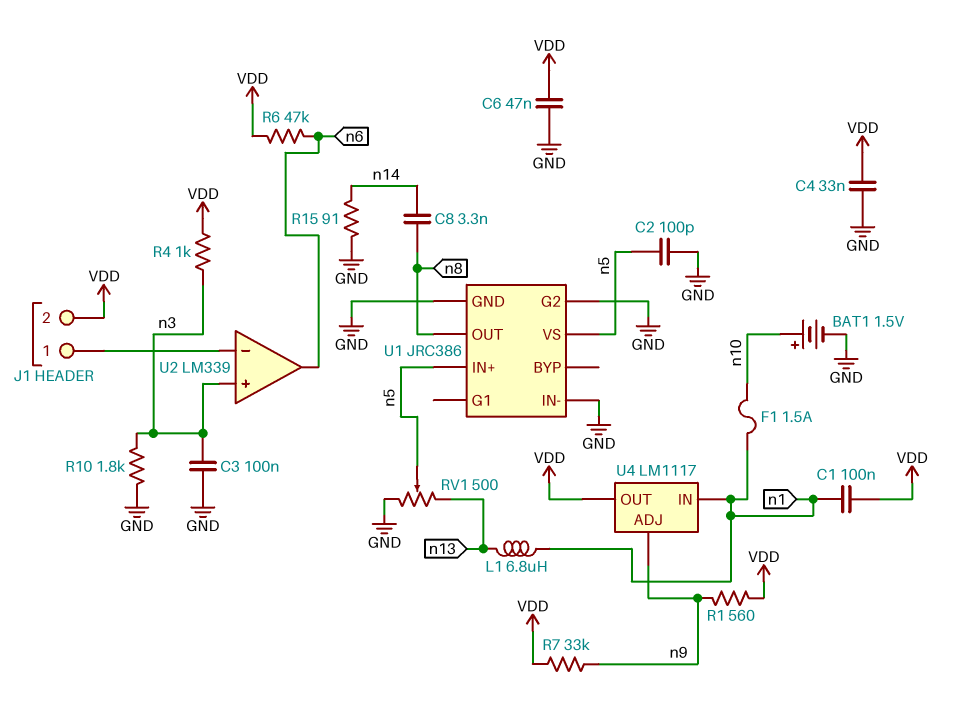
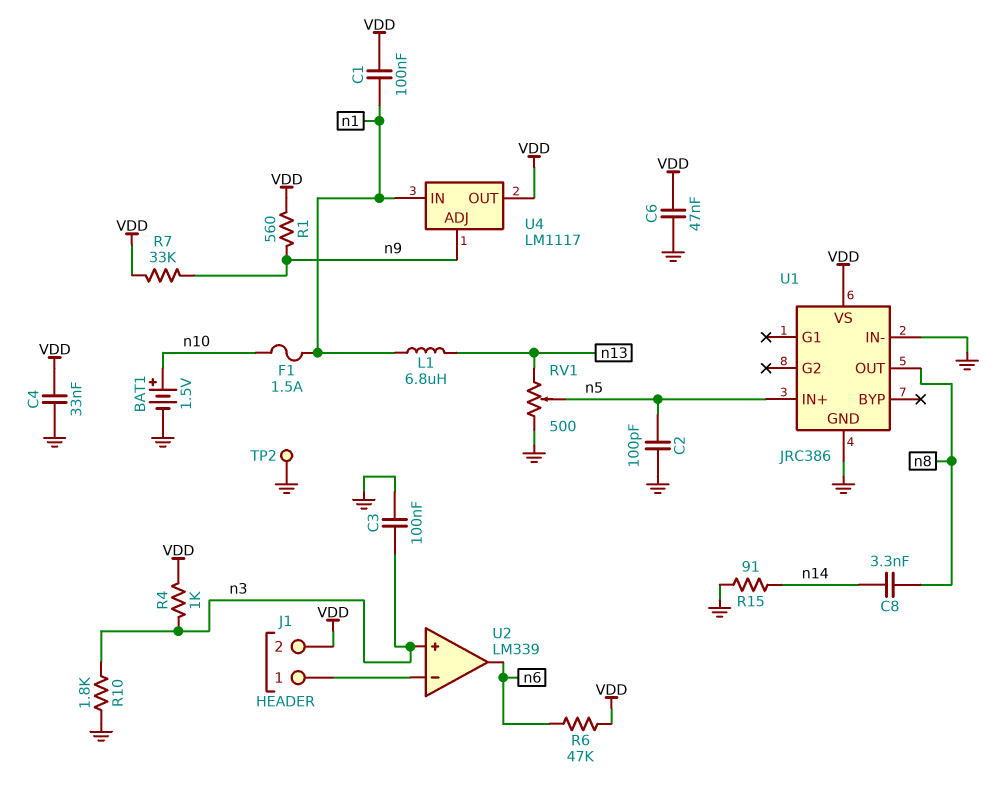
TP2: none -> test point (GND)
U1 pin G2: GND -> none
U1 pin VS: n5 -> VDD

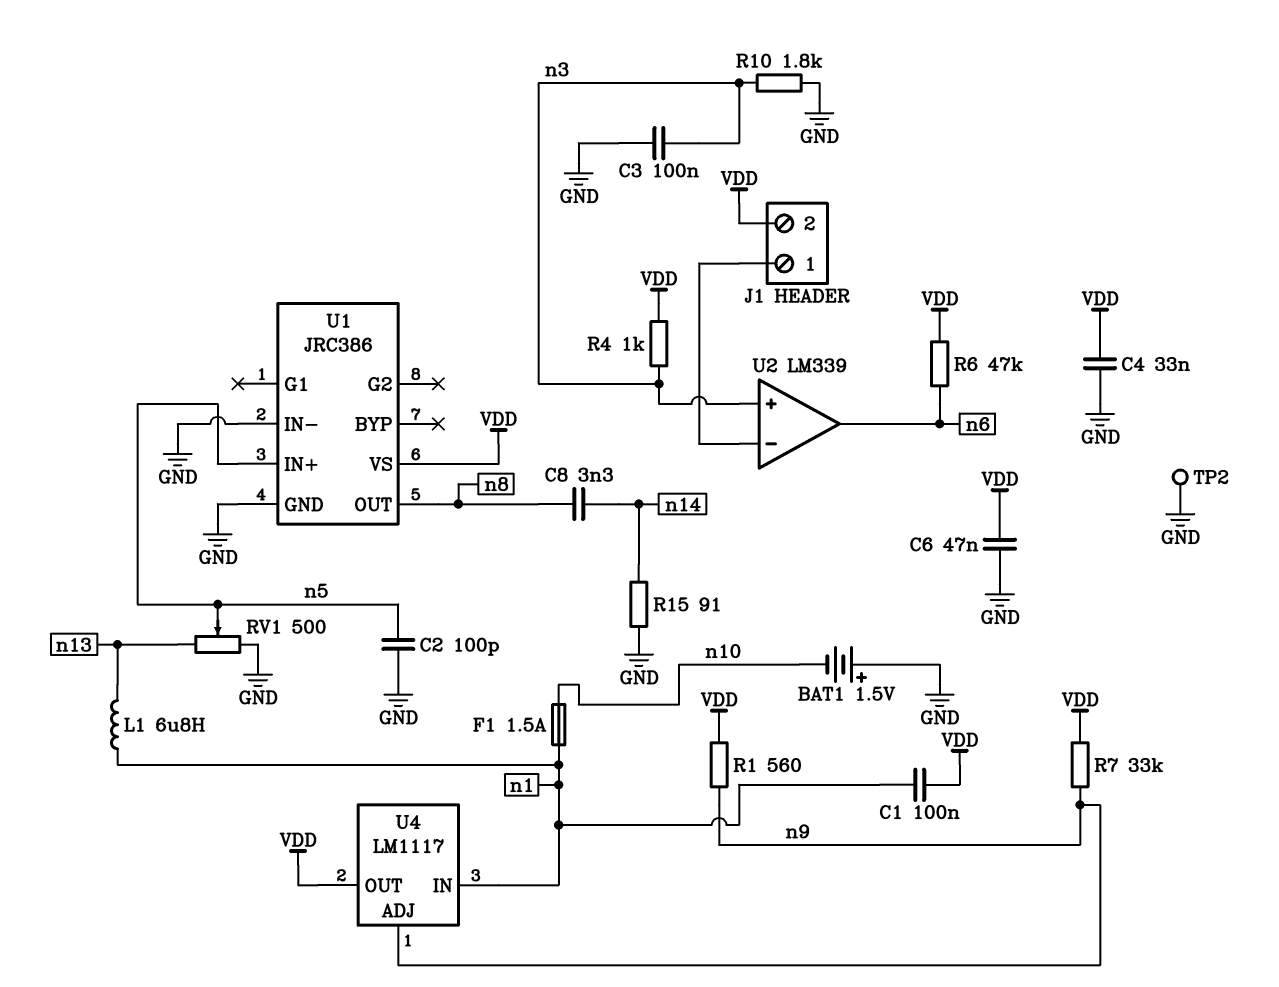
BAT1: 1.5V (plus n10, minus GND) -> 1.5V (plus GND, minus n10)

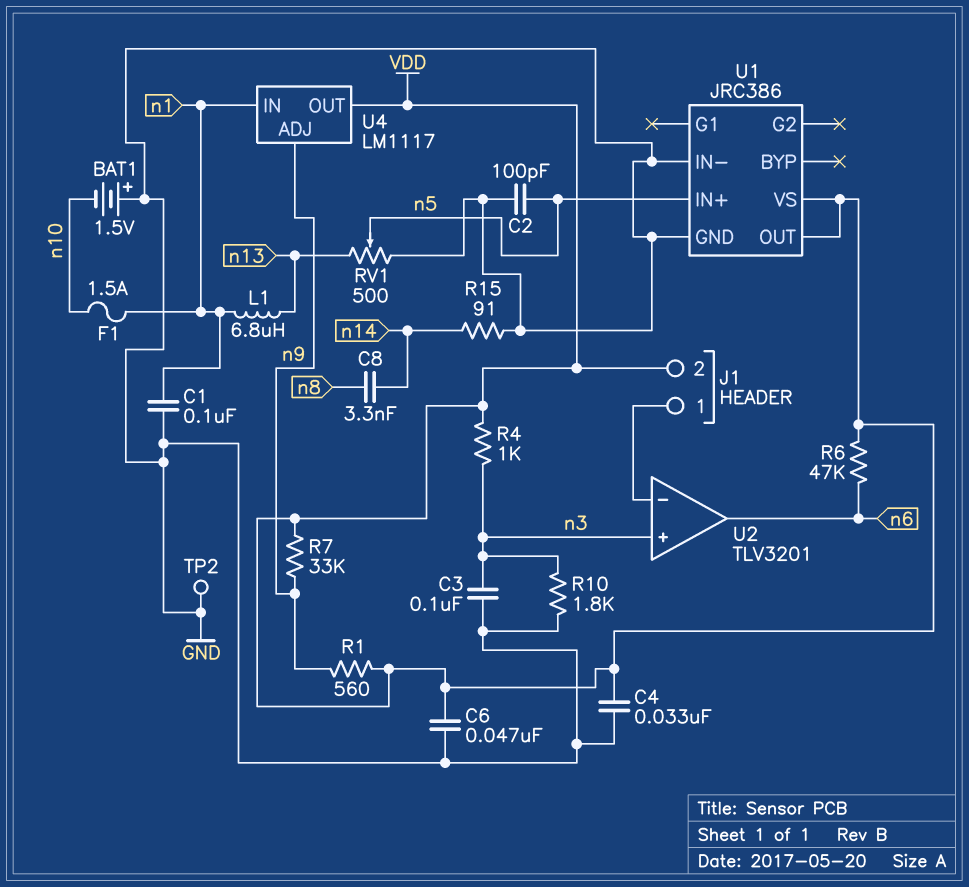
C1: 100nF (VDD, n1) -> 100nF (GND, n1)
U1 pin OUT: n8 -> VDD
U2: LM339 -> TLV3201

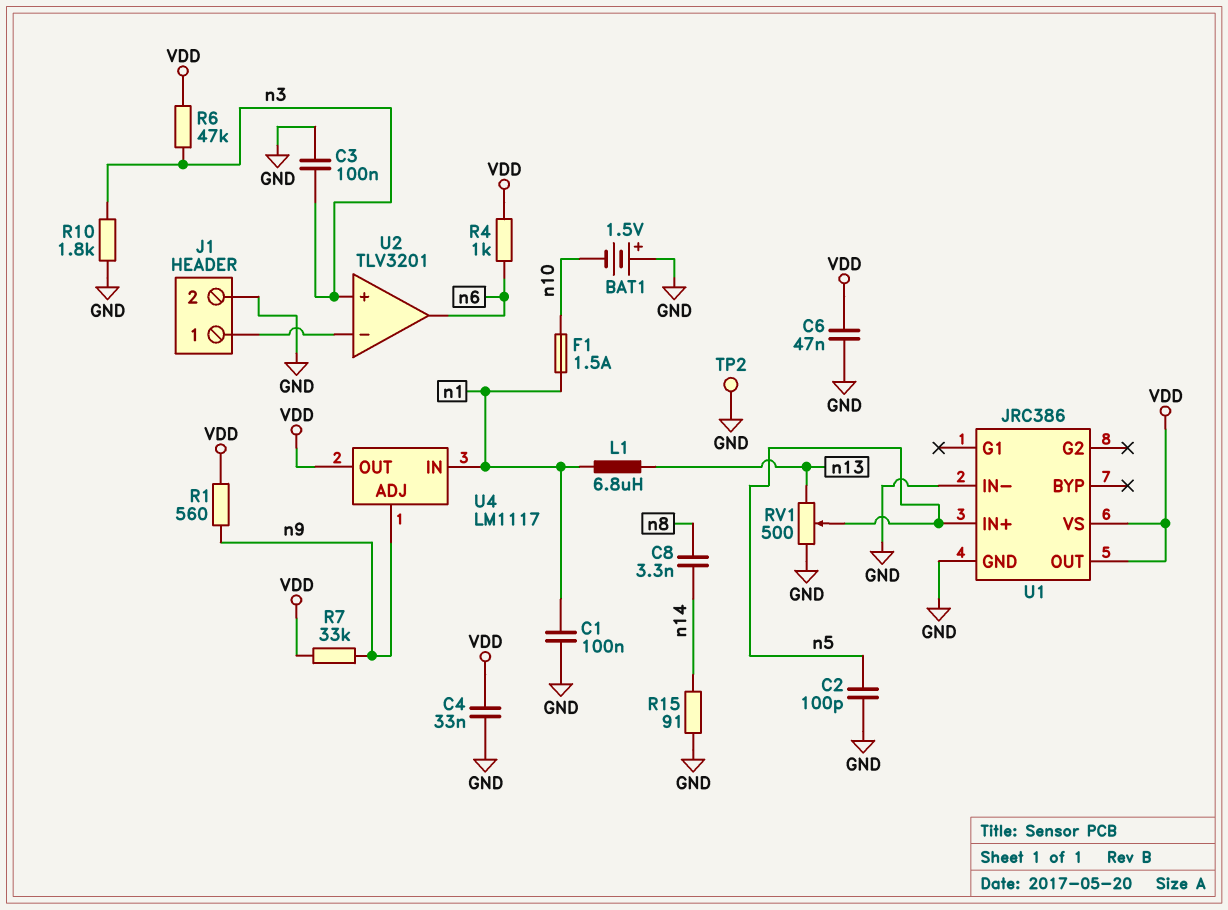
J1 pin 2: VDD -> GND
R4: 1k (VDD, n3) -> 1k (VDD, n6)
R6: 47k (VDD, n6) -> 47k (VDD, n3)

